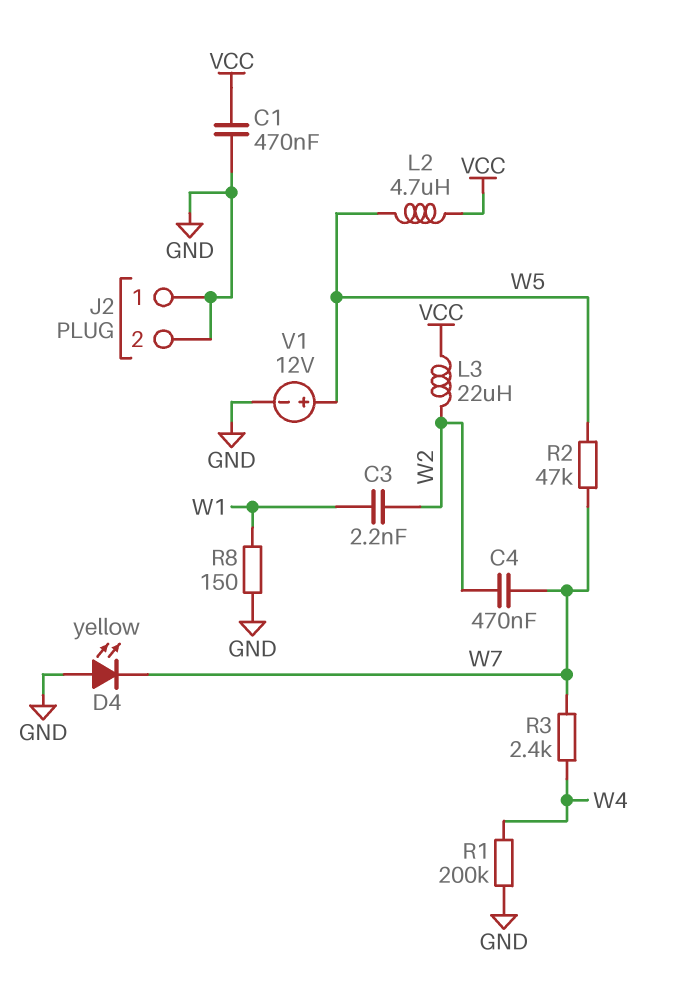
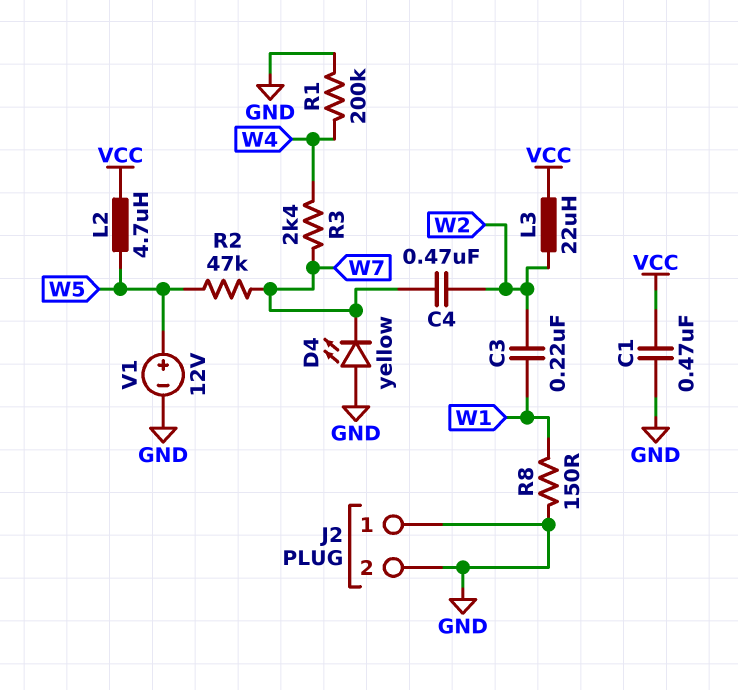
C3: 2.2nF (W1, W2) -> 220nF (W1, W2)

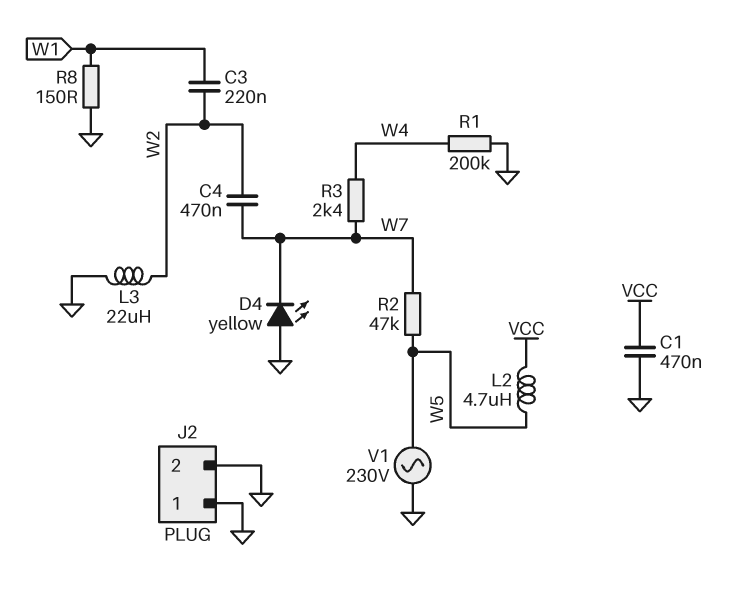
L3: 22uH (VCC, W2) -> 22uH (GND, W2)
V1: 12V (plus W5, minus GND) -> AC 230V (GND, W5)

